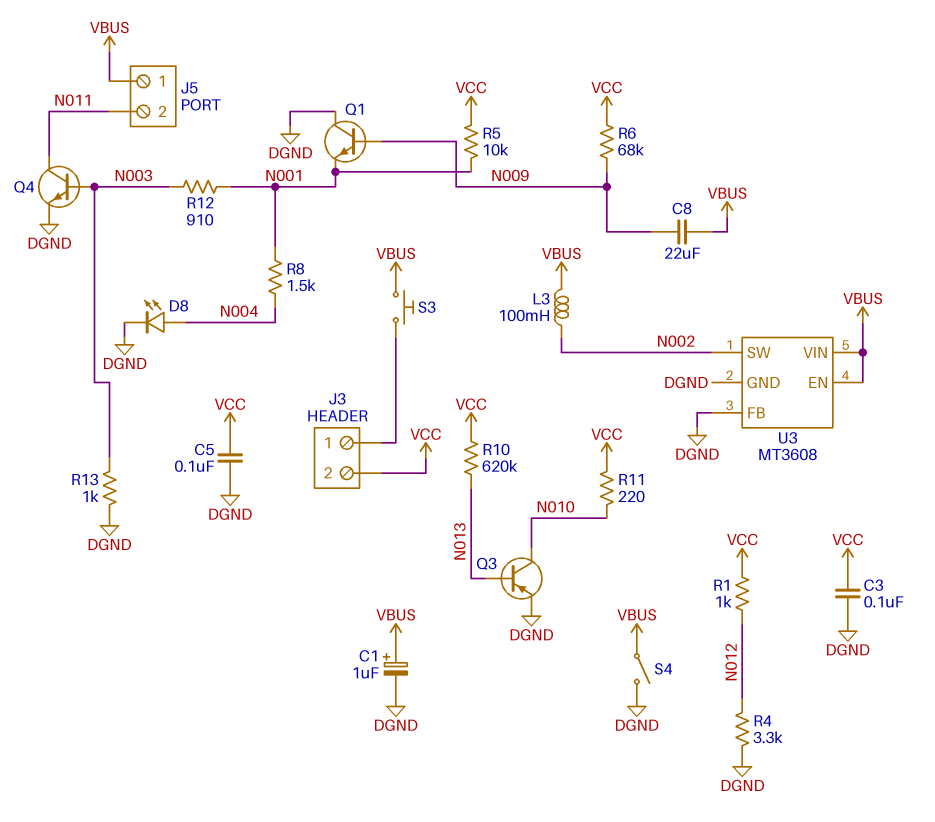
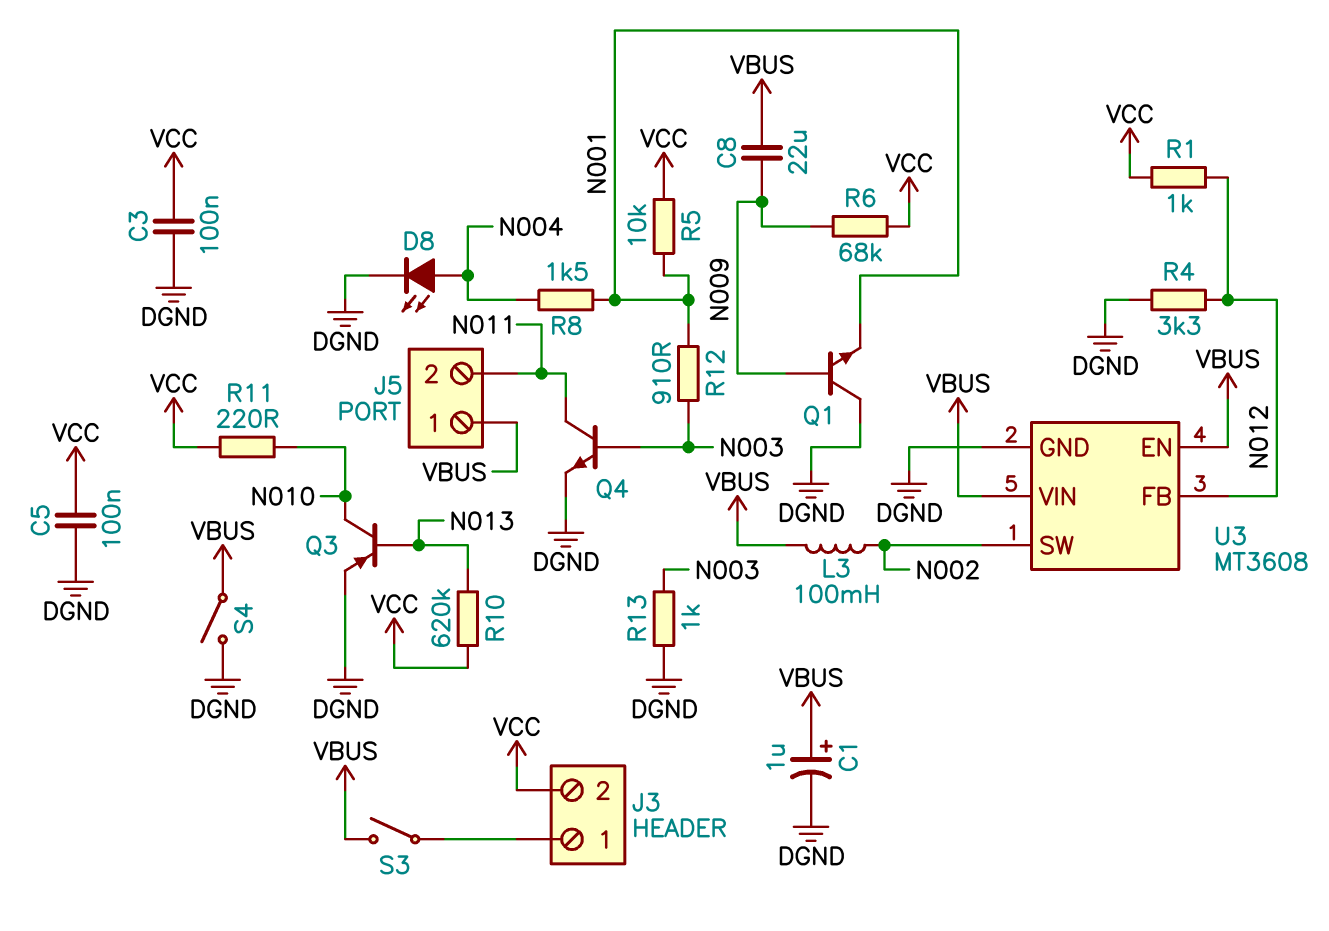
S3: button (J3/1, VBUS) -> switch (J3/1, VBUS)
U3 pin FB: DGND -> N012

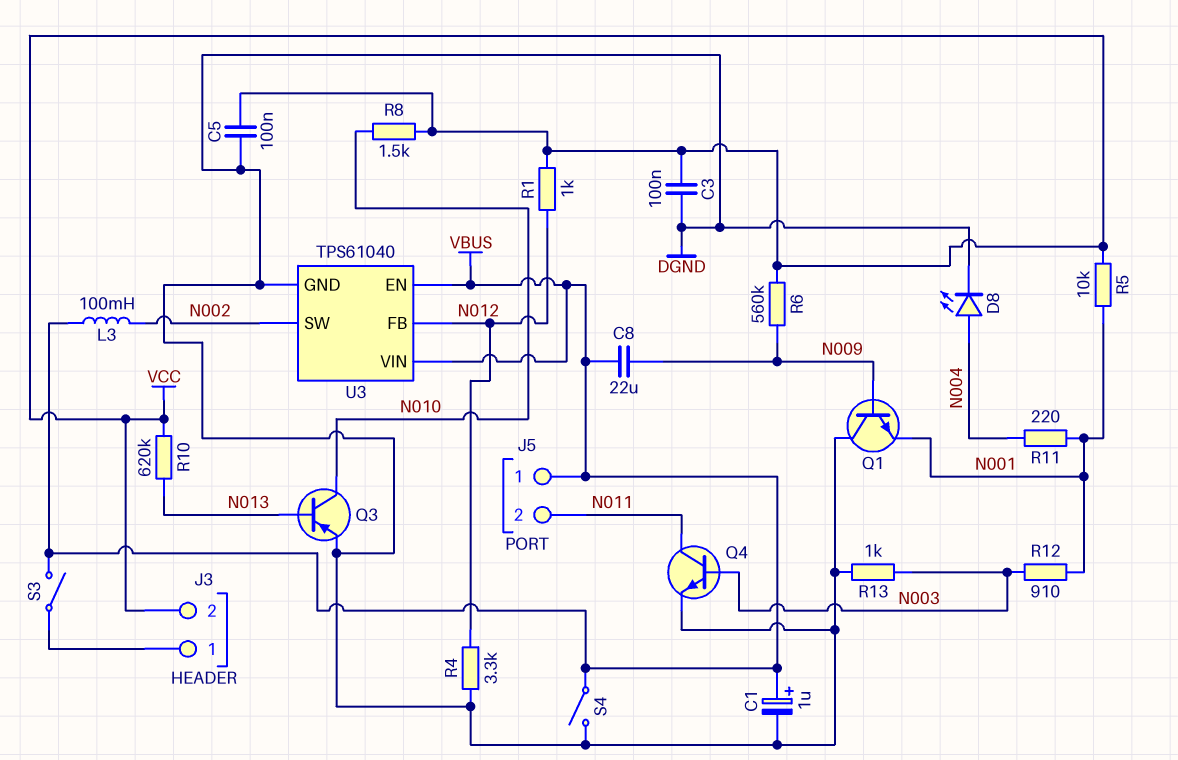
R6: 68k (N009, VCC) -> 560k (N009, VCC)
R8: 1.5k (N001, N004) -> 1.5k (N010, VCC)
R11: 220 (N010, VCC) -> 220 (N001, N004)
U3: MT3608 -> TPS61040

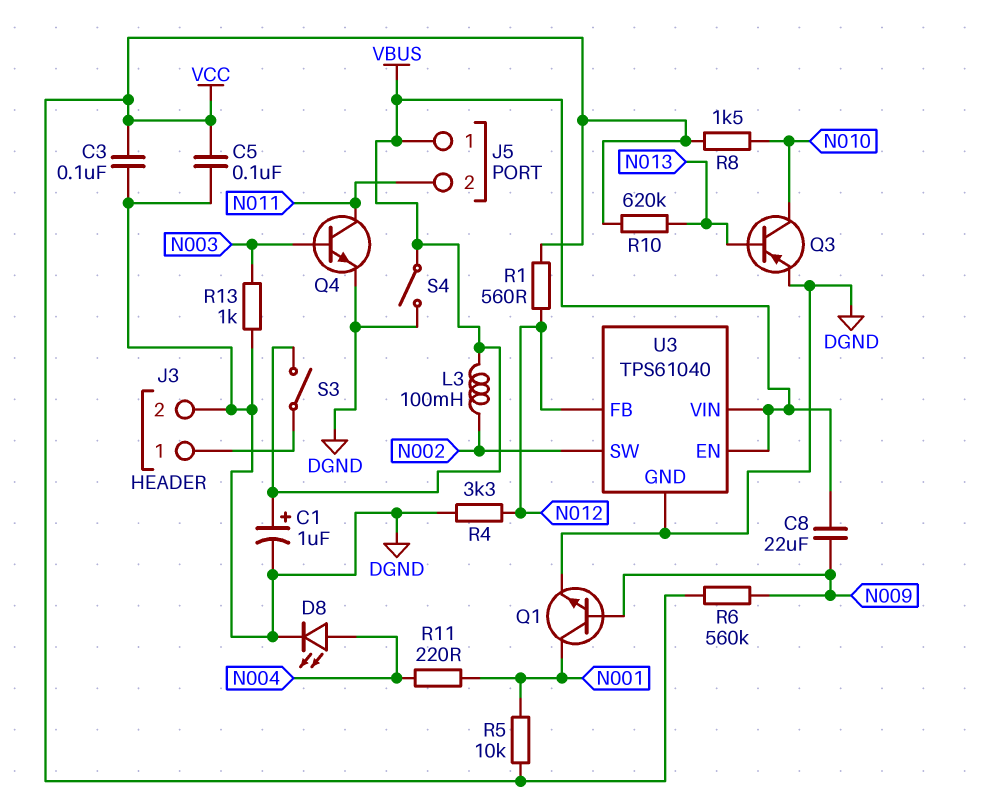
J3 pin 2: VCC -> DGND
Q1: NPN (B N009, C DGND, E N001) -> NPN (B N009, C N001, E DGND)
R1: 1k (N012, VCC) -> 560 (N012, VCC)
R12: 910 (N001, N003) -> none

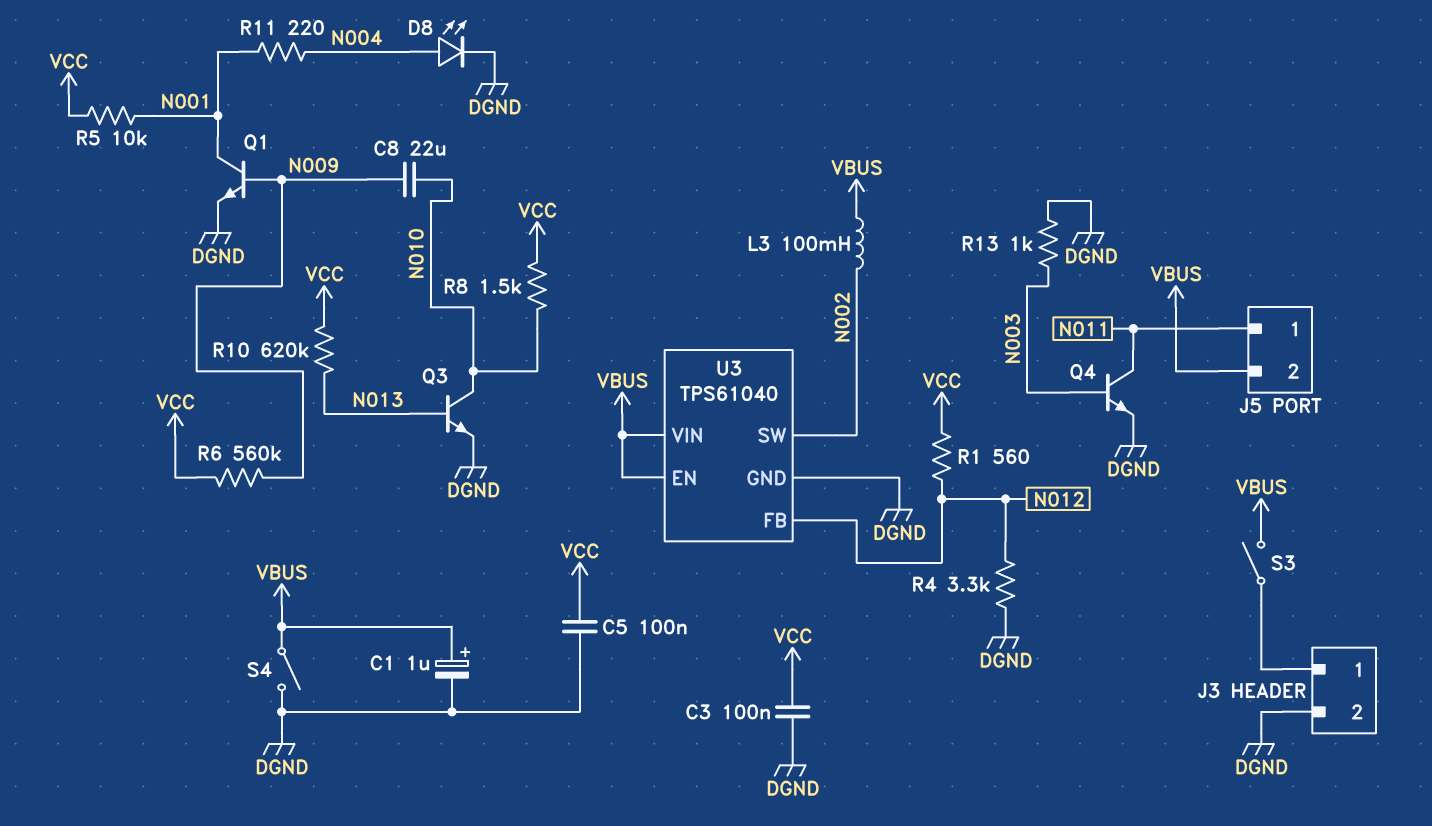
C8: 22uF (N009, VBUS) -> 22uF (N009, N010)
J5 pin 1: VBUS -> N011
J5 pin 2: N011 -> VBUS
Q3: PNP (B N013, C N010, E DGND) -> NPN (B N013, C N010, E DGND)

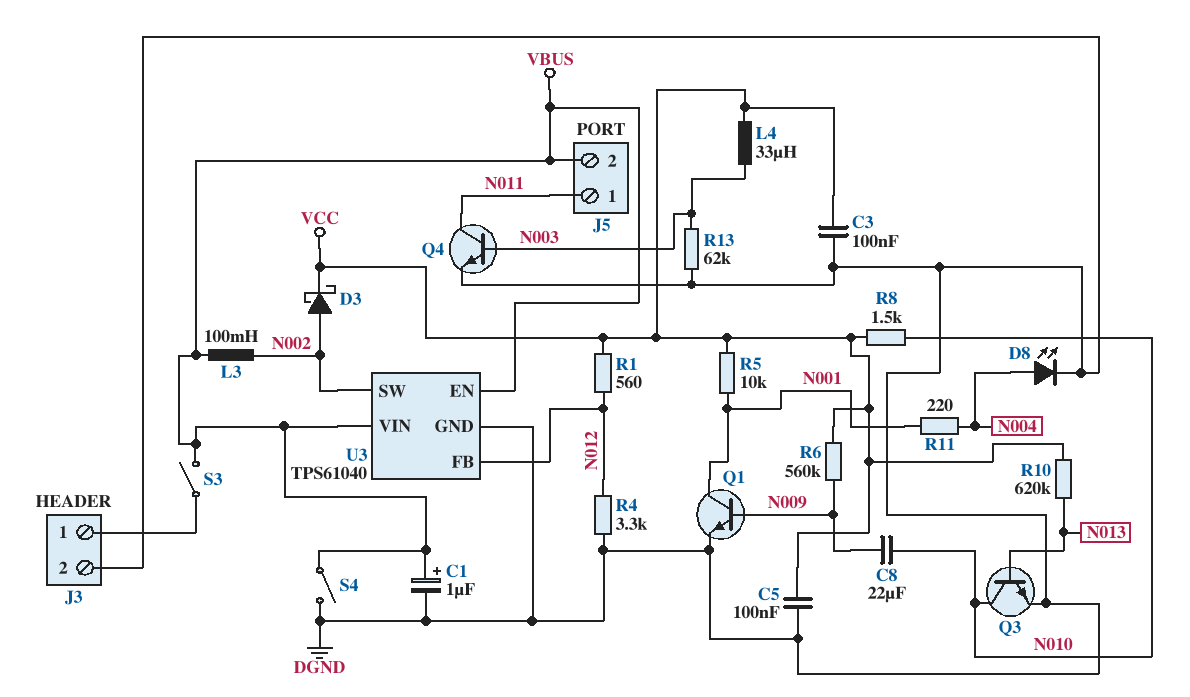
D3: none -> schottky (A N002, K VCC)
L4: none -> 33uH (N003, VCC)
R13: 1k (DGND, N003) -> 62k (DGND, N003)

